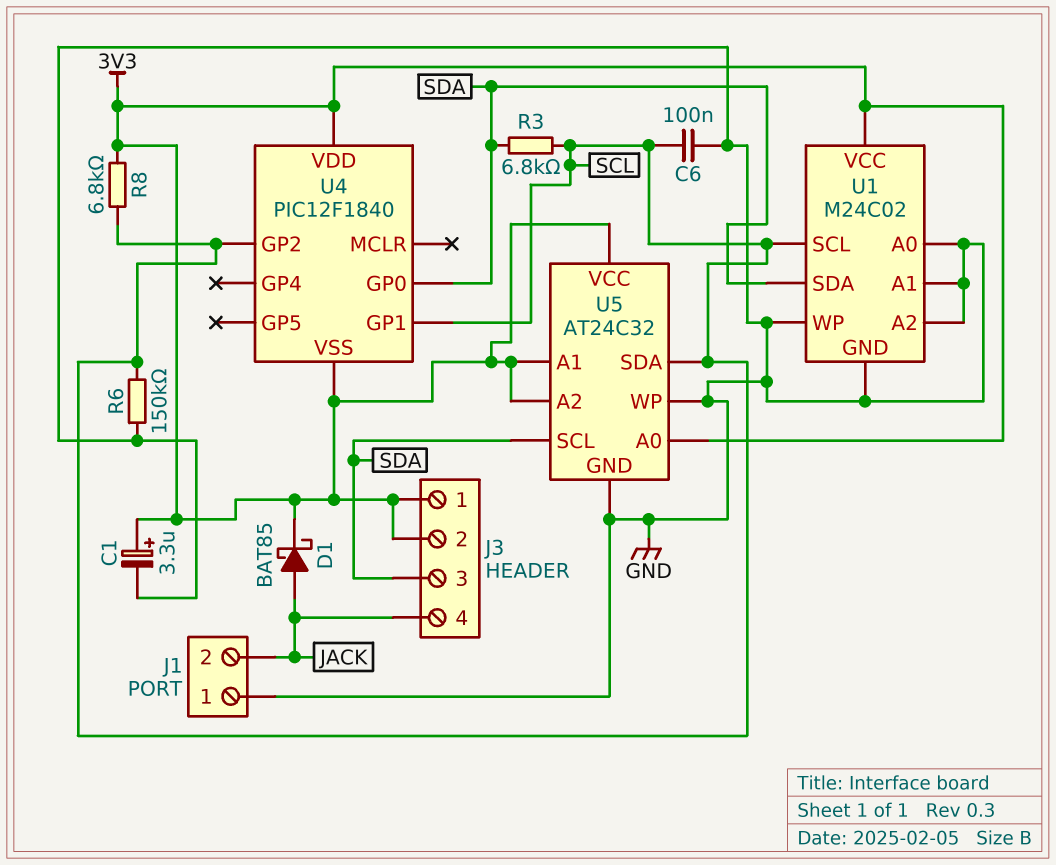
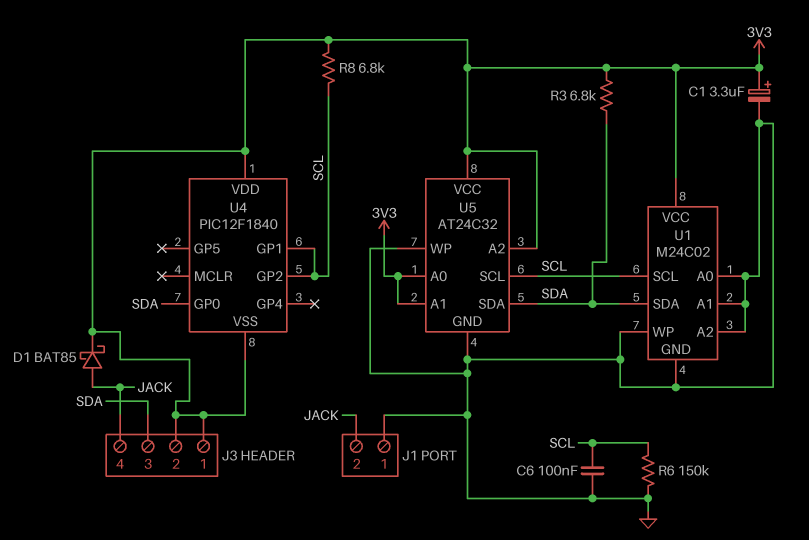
R3: 6.8k (SCL, SDA) -> 6.8k (3V3, SDA)
U5 pin SCL: SDA -> SCL
U5 pin SDA: SCL -> SDA

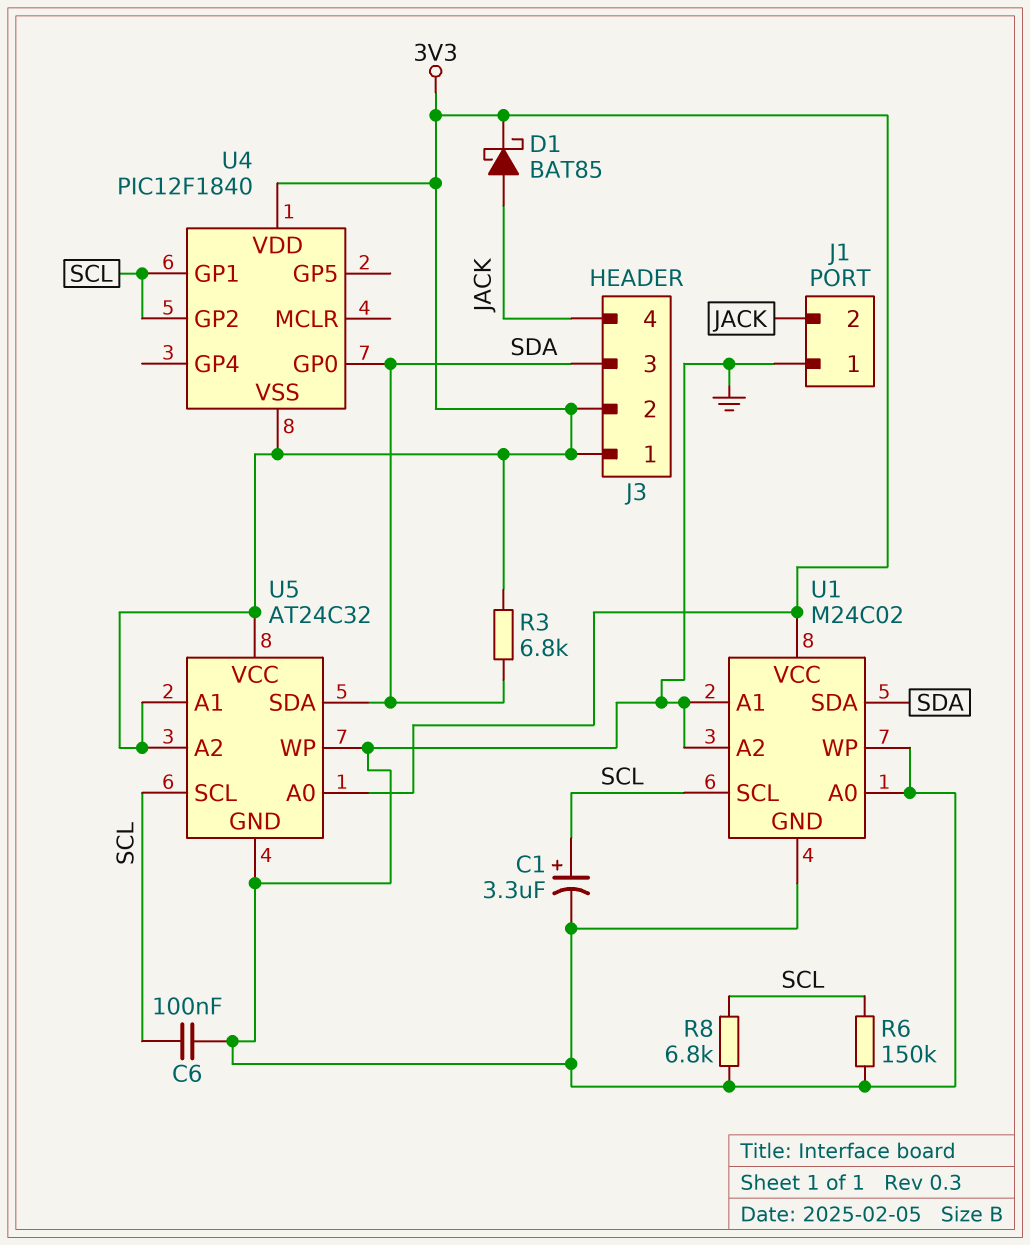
C1: 3.3uF (plus 3V3, minus GND) -> 3.3uF (plus SCL, minus GND)
R8: 6.8k (3V3, SCL) -> 6.8k (GND, SCL)

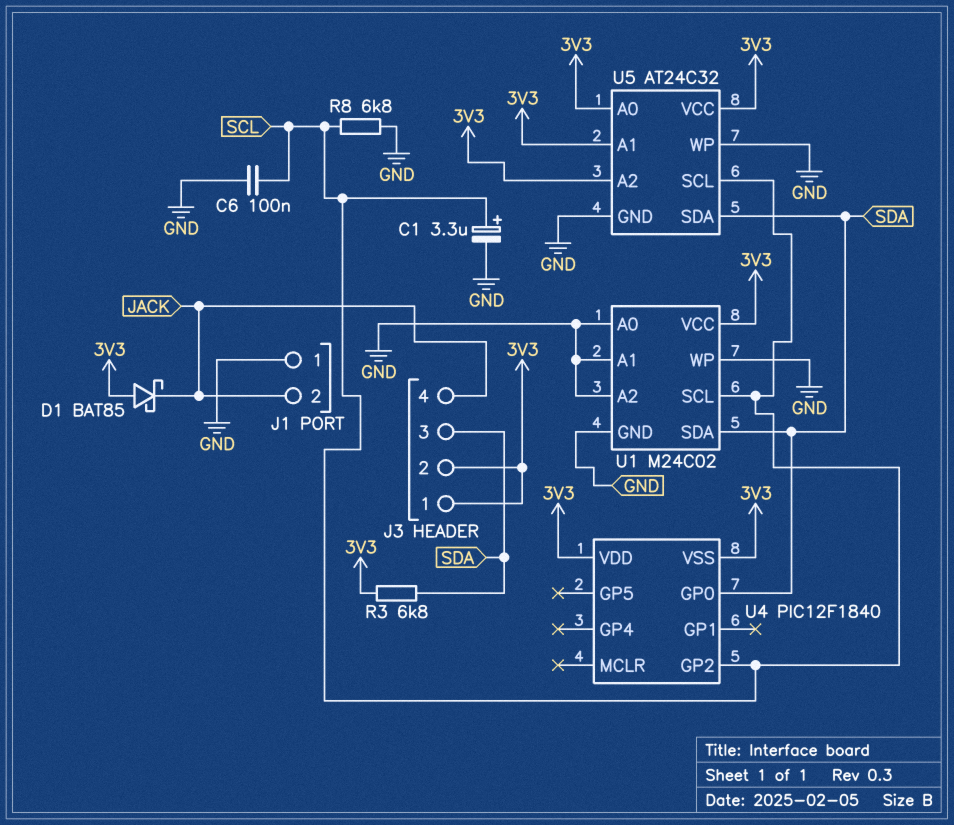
D1: schottky BAT85 (A JACK, K 3V3) -> schottky BAT85 (A 3V3, K JACK)
R6: 150k (GND, SCL) -> none
U4 pin GP1: SCL -> none

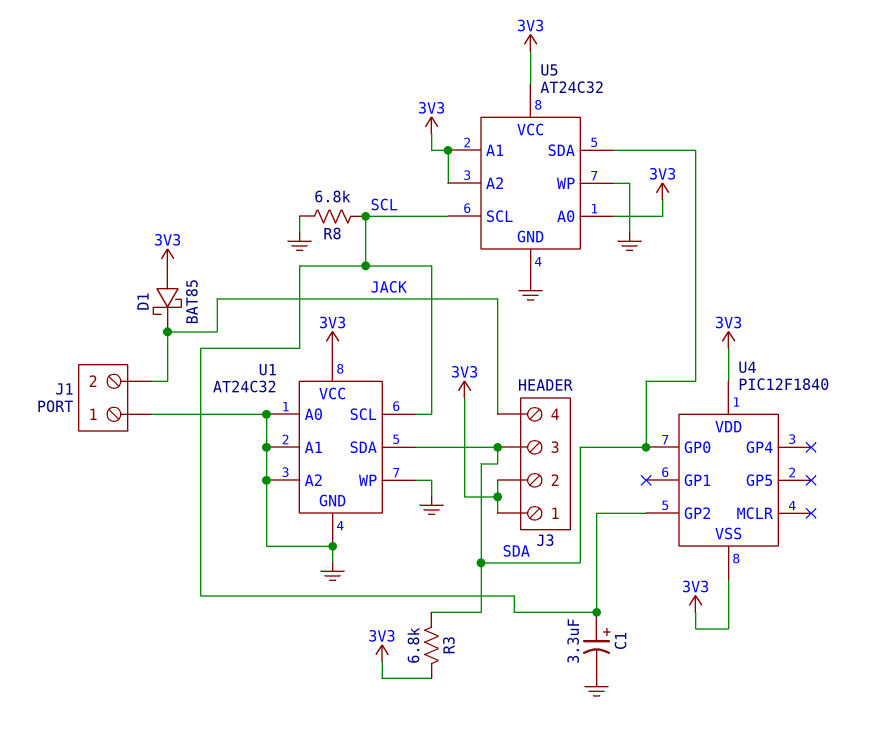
C6: 100nF (GND, SCL) -> none
U1: M24C02 -> AT24C32

